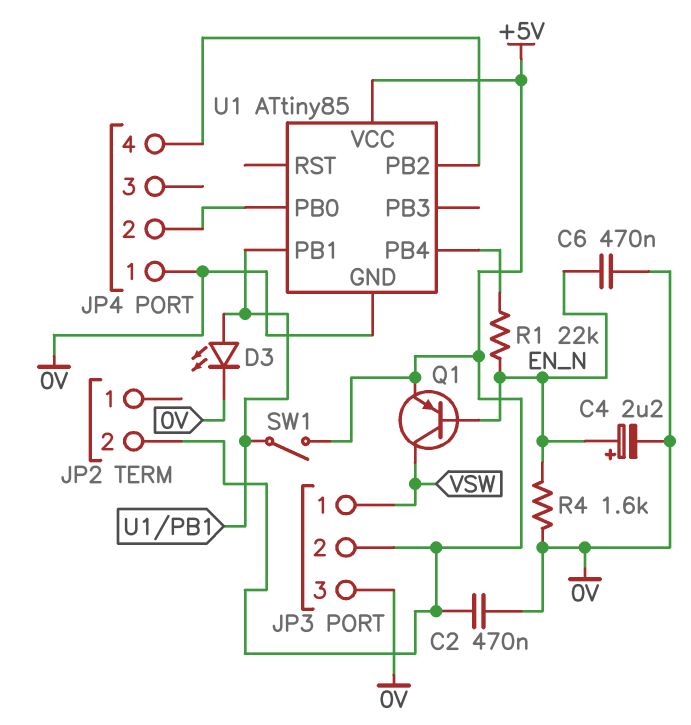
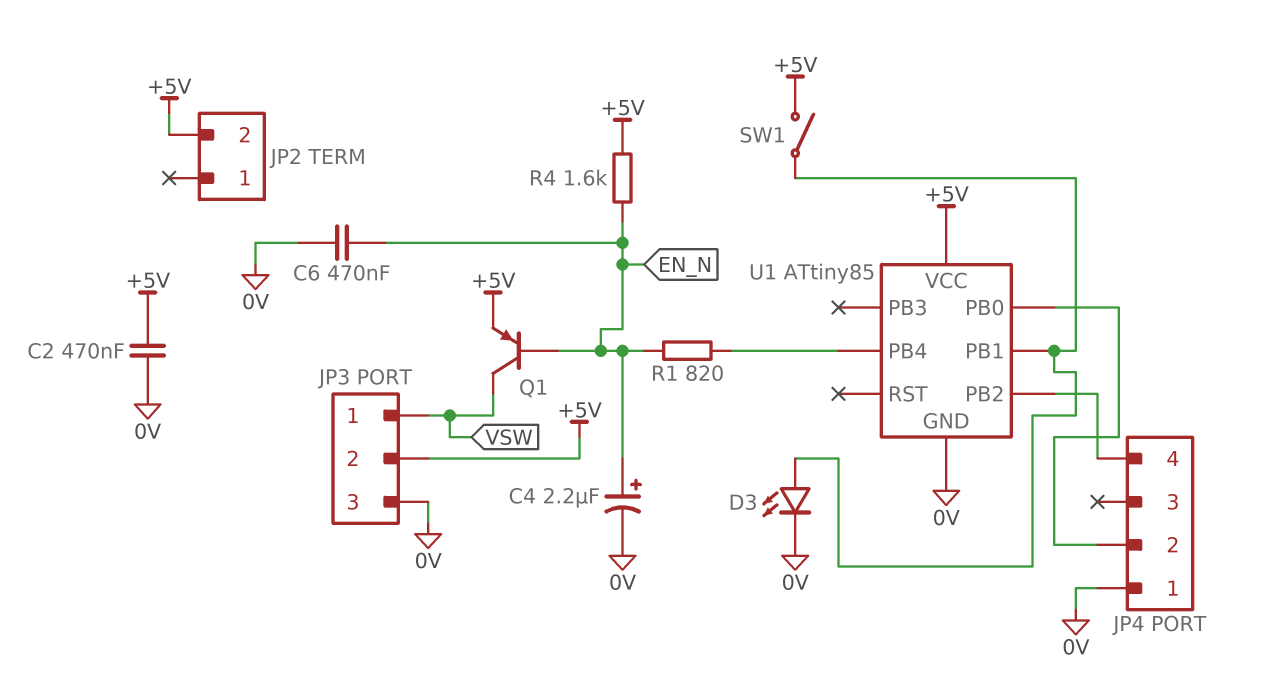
R1: 22k (EN_N, U1/PB4) -> 820 (EN_N, U1/PB4)
R4: 1.6k (0V, EN_N) -> 1.6k (+5V, EN_N)

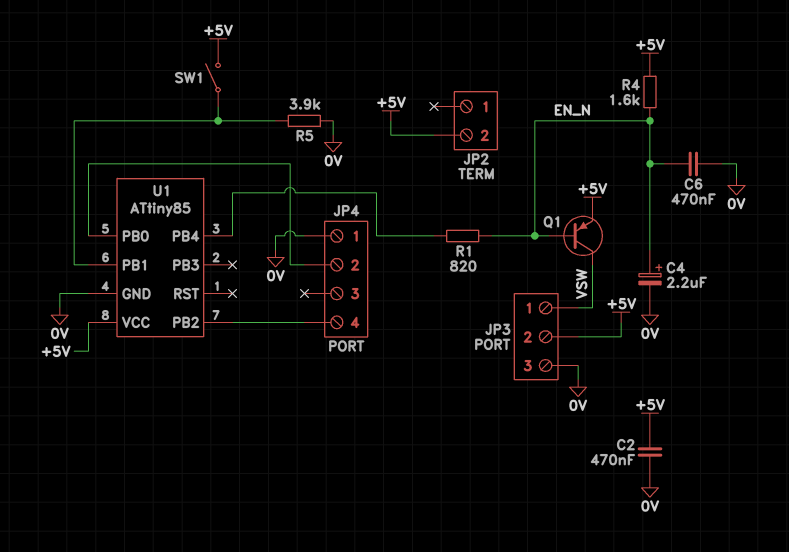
D3: LED (A U1/PB1, K 0V) -> none
R5: none -> 3.9k (0V, U1/PB1)

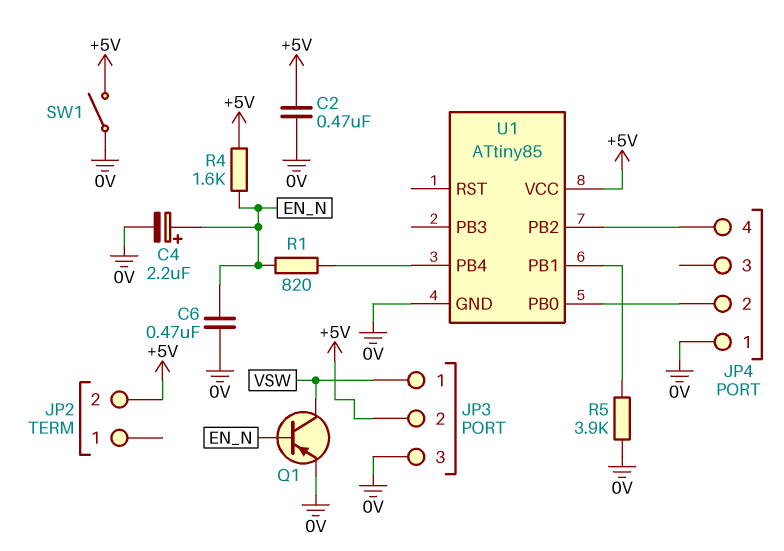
Q1: PNP (B EN_N, C VSW, E +5V) -> PNP (B EN_N, C VSW, E 0V)
SW1: switch (+5V, U1/PB1) -> switch (+5V, 0V)

